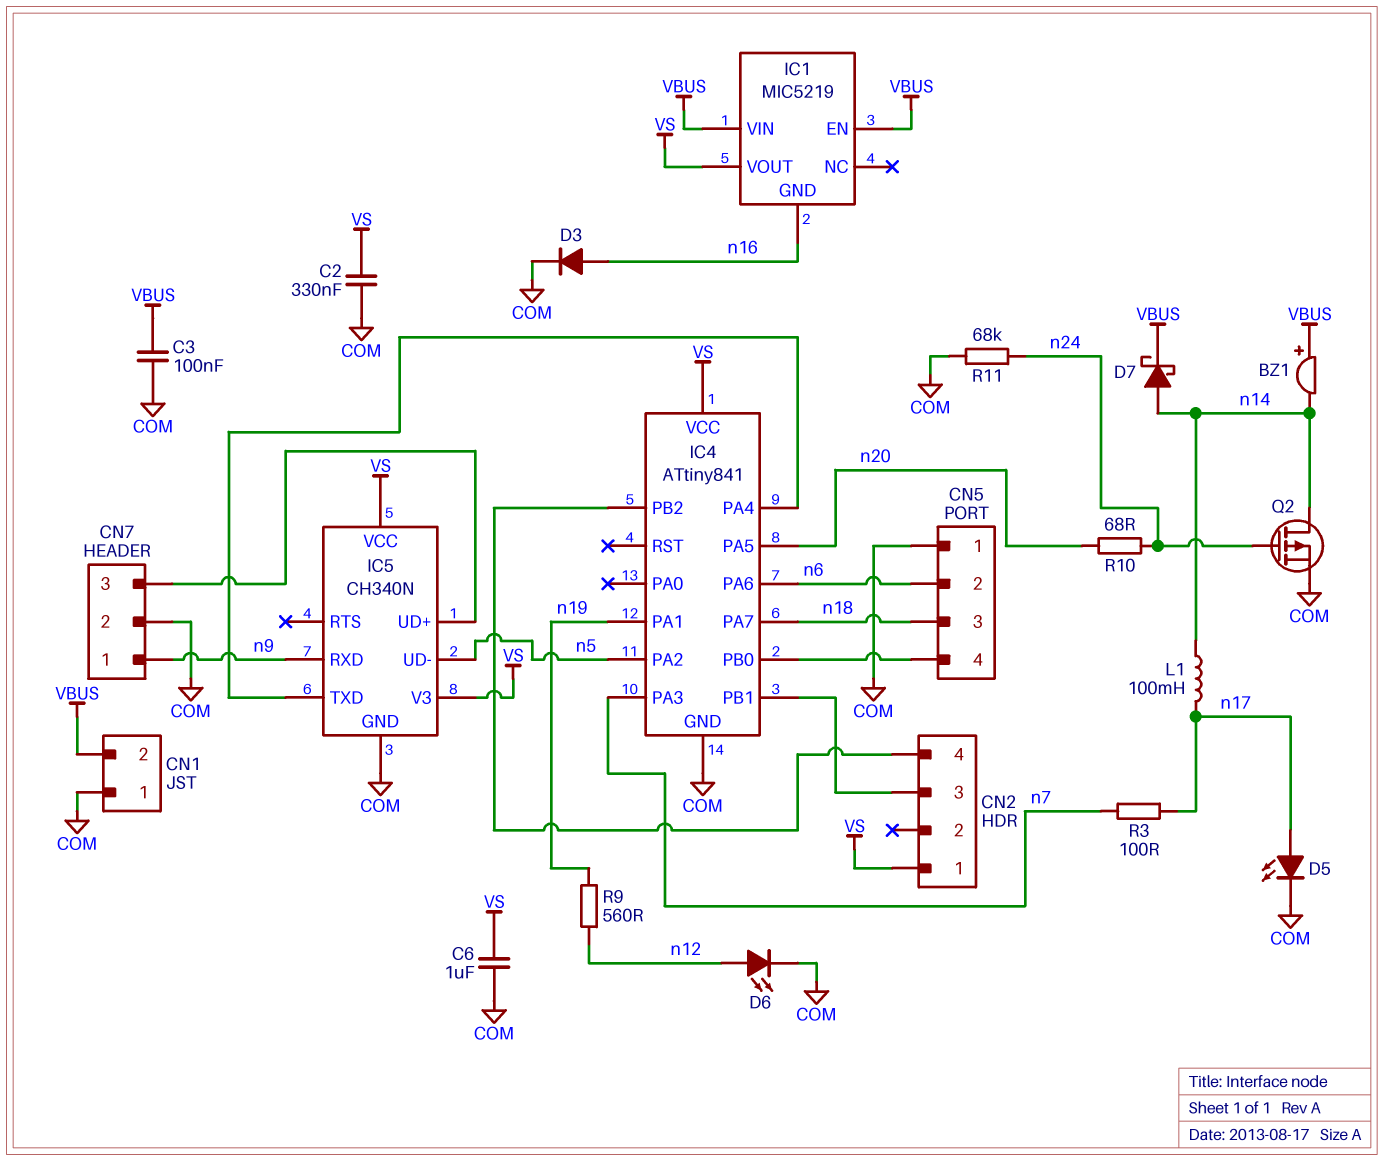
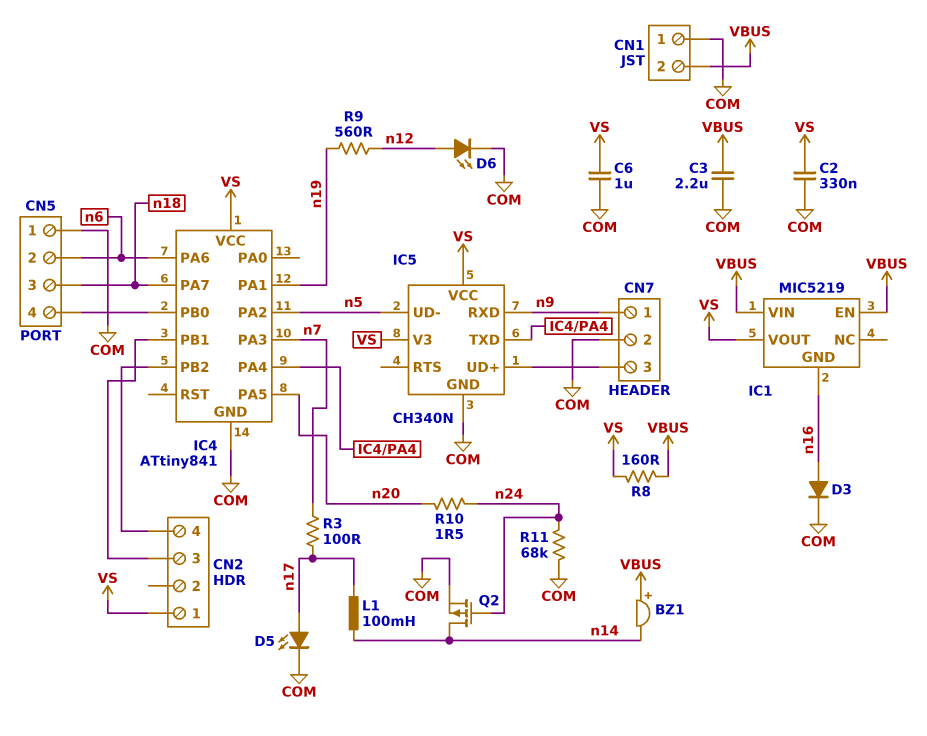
C3: 100nF (COM, VBUS) -> 2.2uF (COM, VBUS)
D7: schottky (A n14, K VBUS) -> none
R8: none -> 160 (VBUS, VS)
R10: 68 (n20, n24) -> 1.5 (n20, n24)

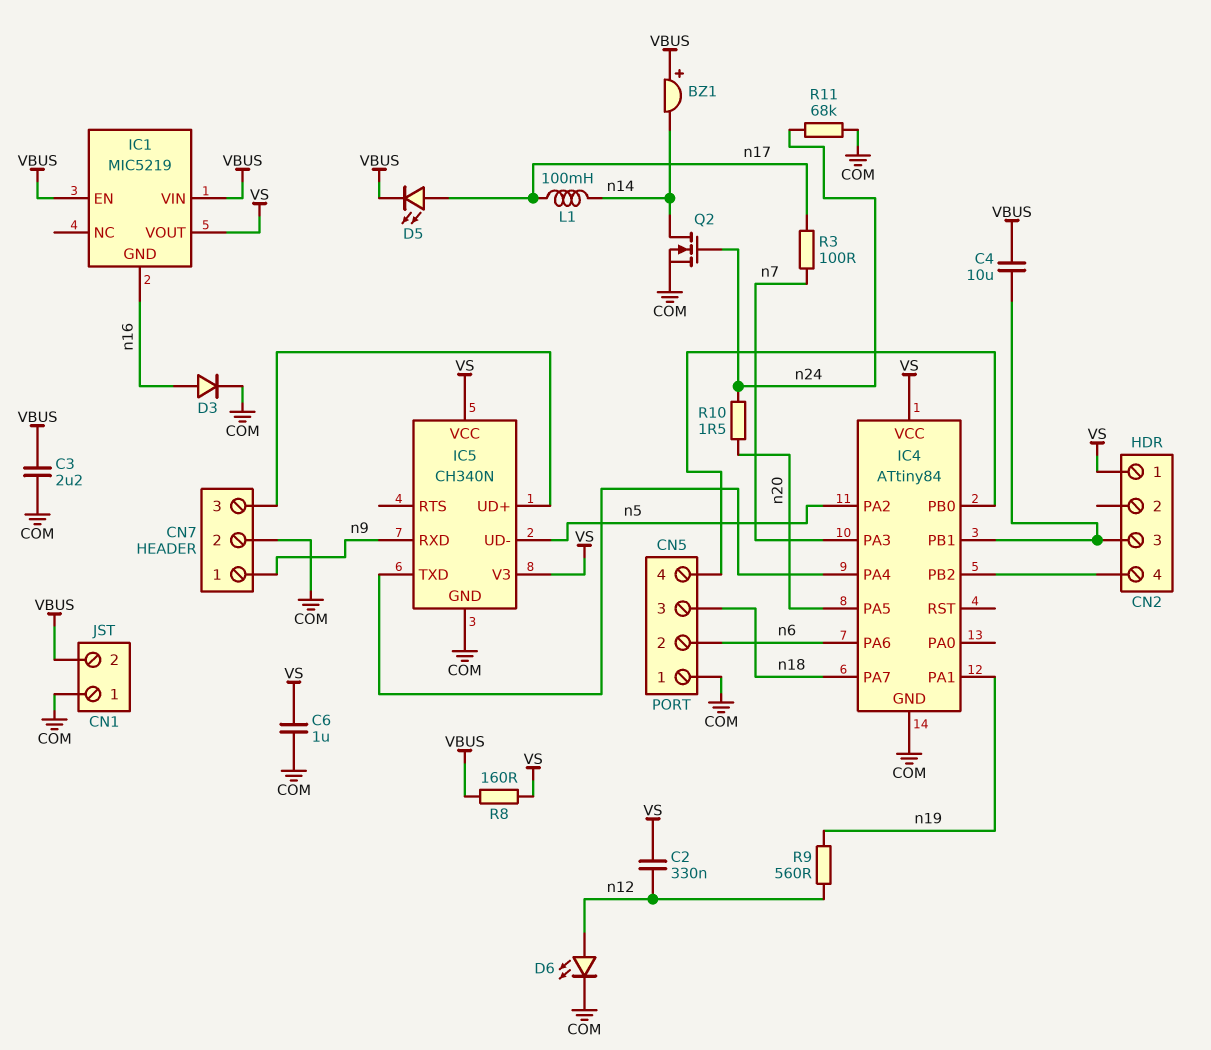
C2: 330nF (COM, VS) -> 330nF (VS, n12)
C4: none -> 10uF (CN2/3, VBUS)
D5: LED (A n17, K COM) -> LED (A n17, K VBUS)
IC4: ATtiny841 -> ATtiny84
Q2: PMOS (G n24, D n14, S COM) -> NMOS (G n24, D n14, S COM)

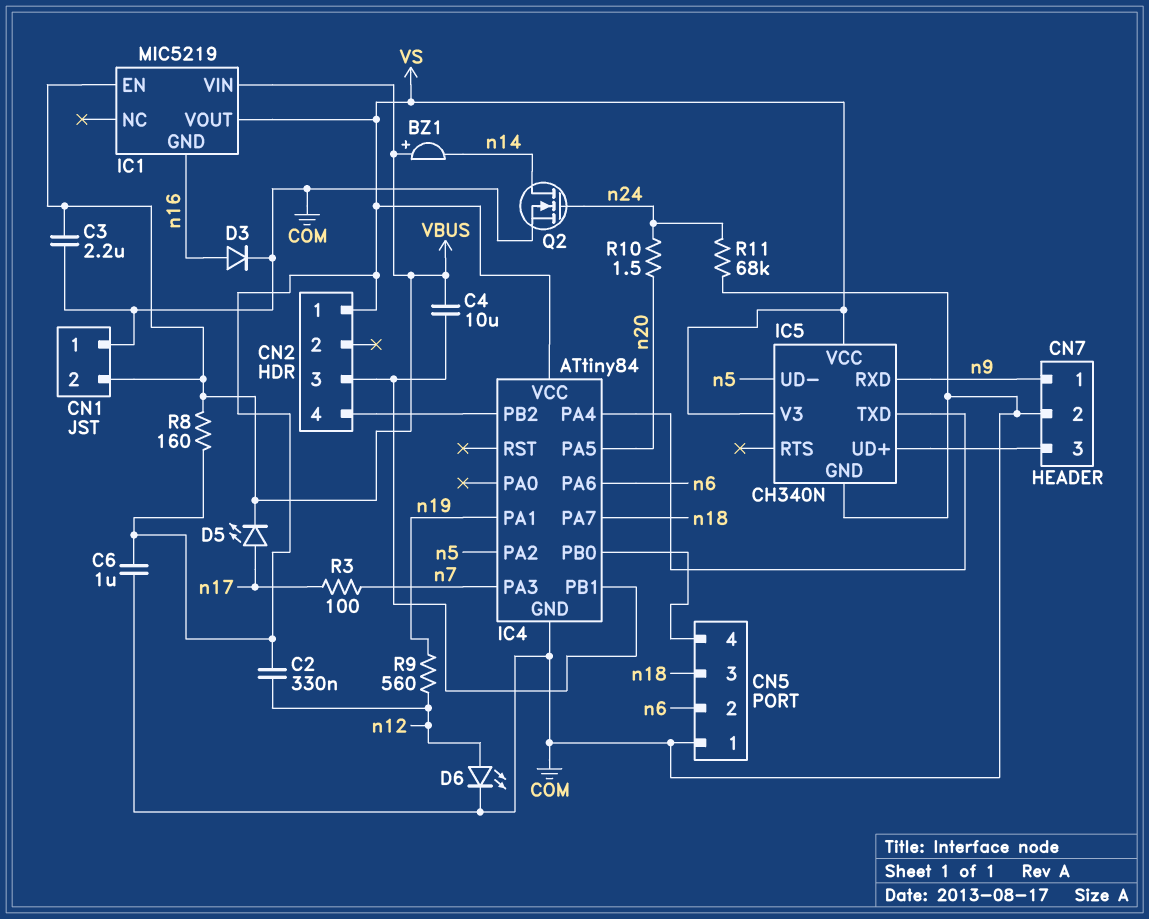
L1: 100mH (n14, n17) -> none

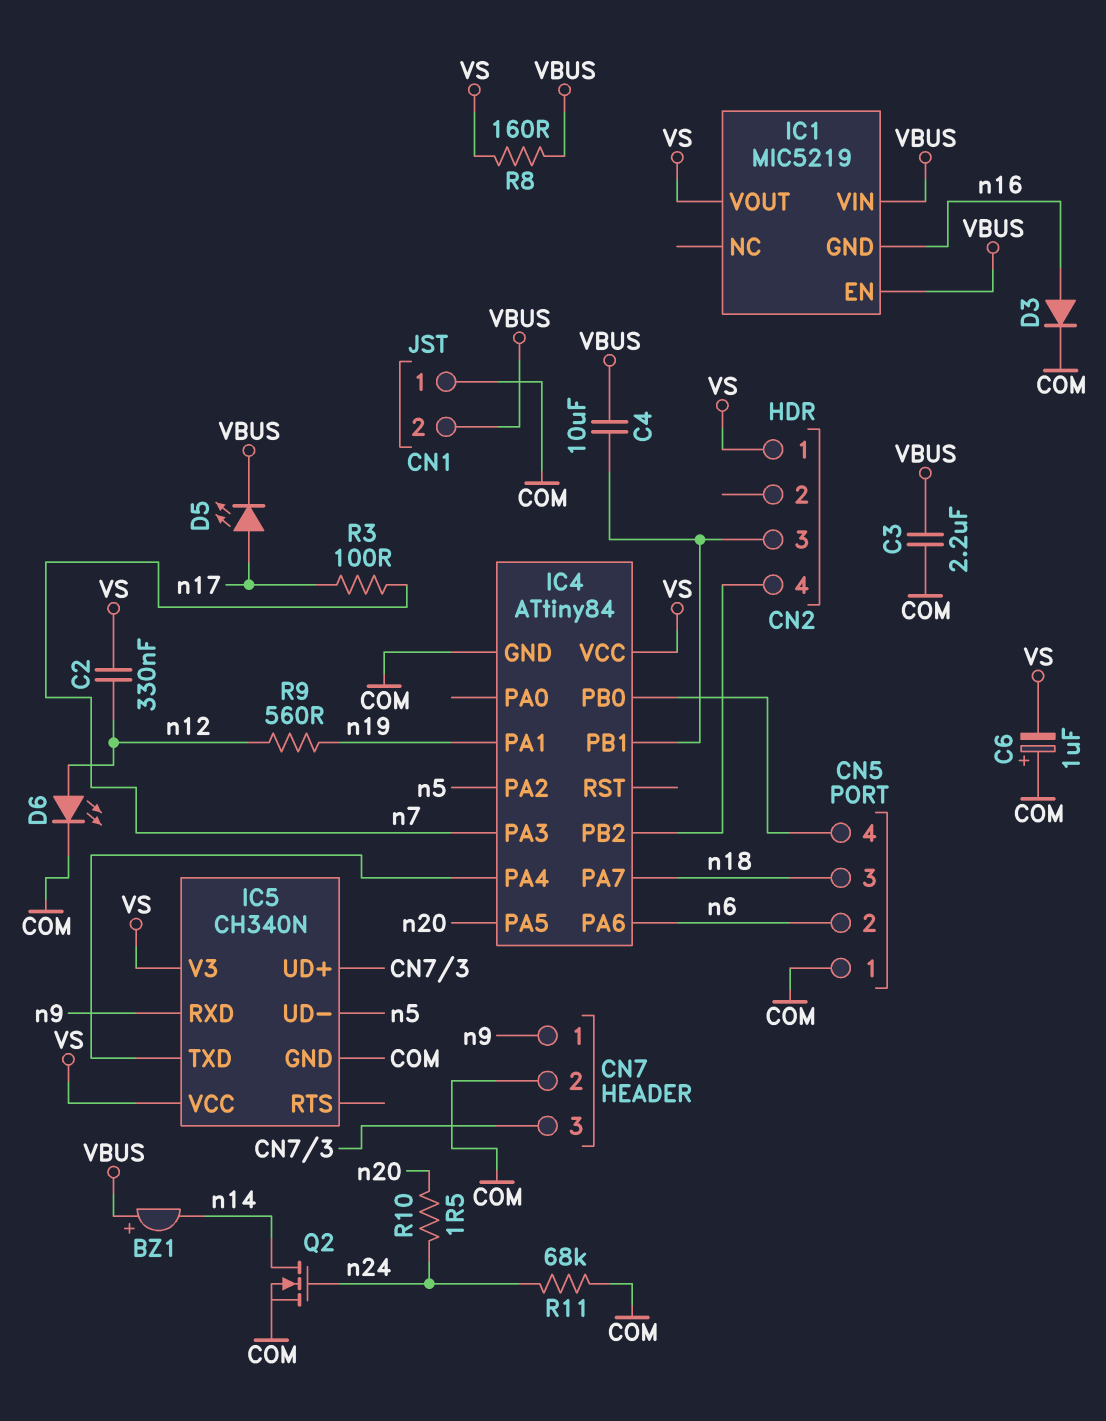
C6: 1uF (COM, VS) -> 1uF (plus COM, minus VS)

